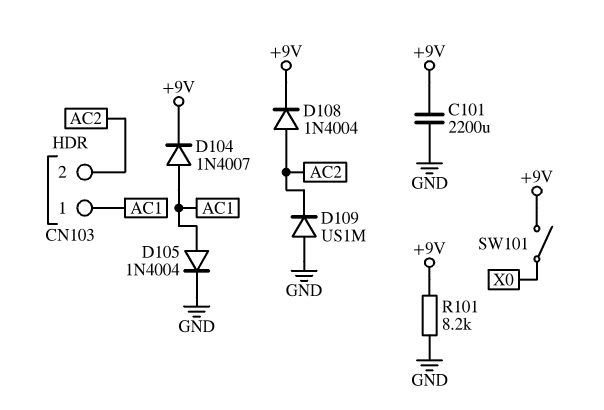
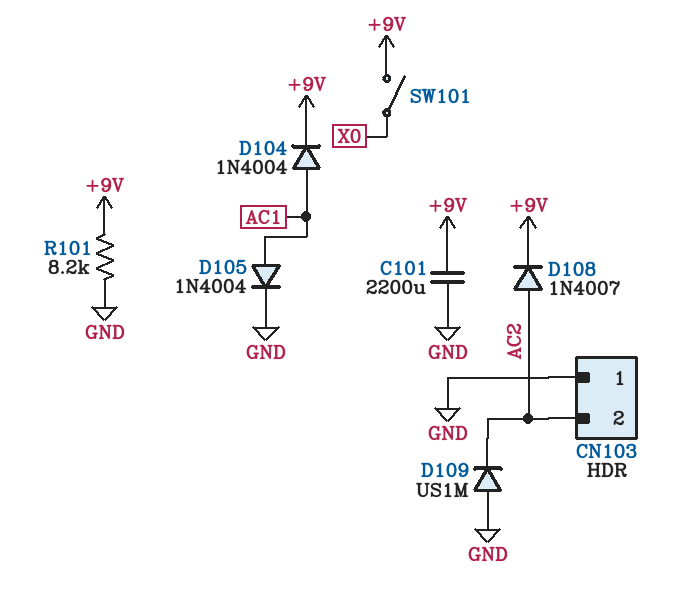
CN103 pin 1: AC1 -> GND
D104: diode 1N4007 (A AC1, K +9V) -> diode 1N4004 (A AC1, K +9V)
D108: diode 1N4004 (A AC2, K +9V) -> diode 1N4007 (A AC2, K +9V)

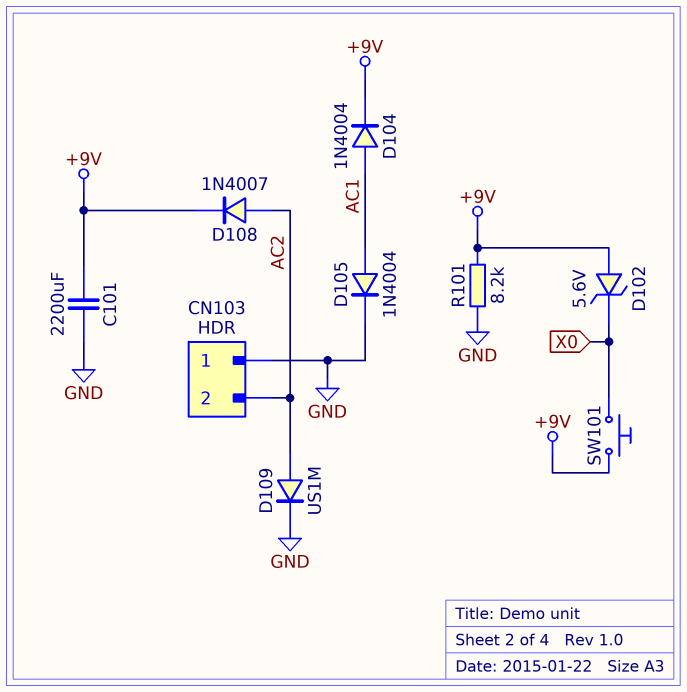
D102: none -> zener 5.6V (A +9V, K X0)
D109: diode US1M (A GND, K AC2) -> diode US1M (A AC2, K GND)
SW101: switch (+9V, X0) -> button (+9V, X0)

